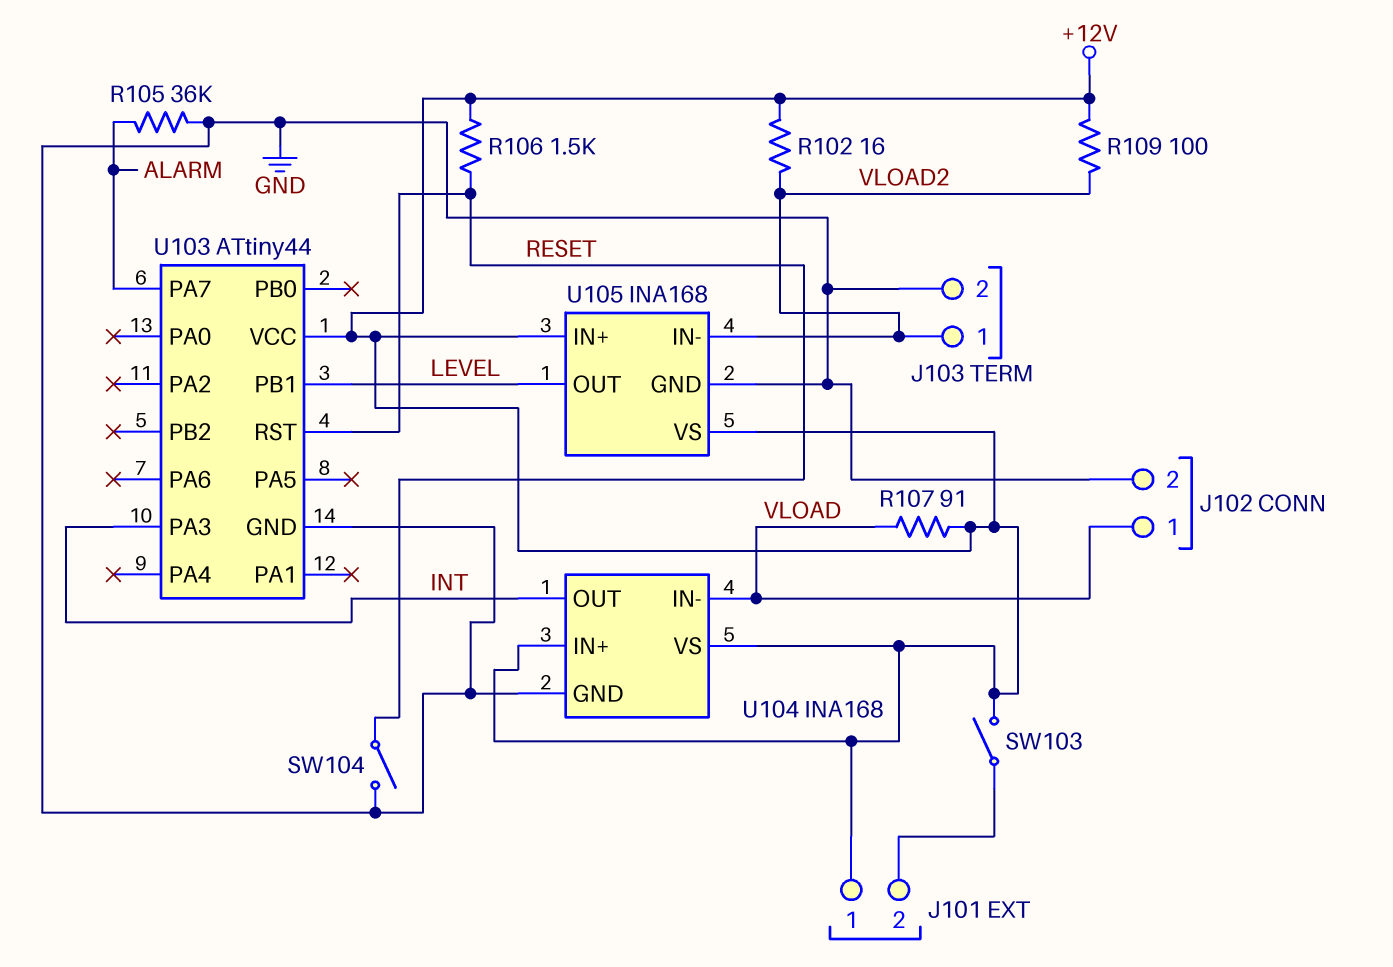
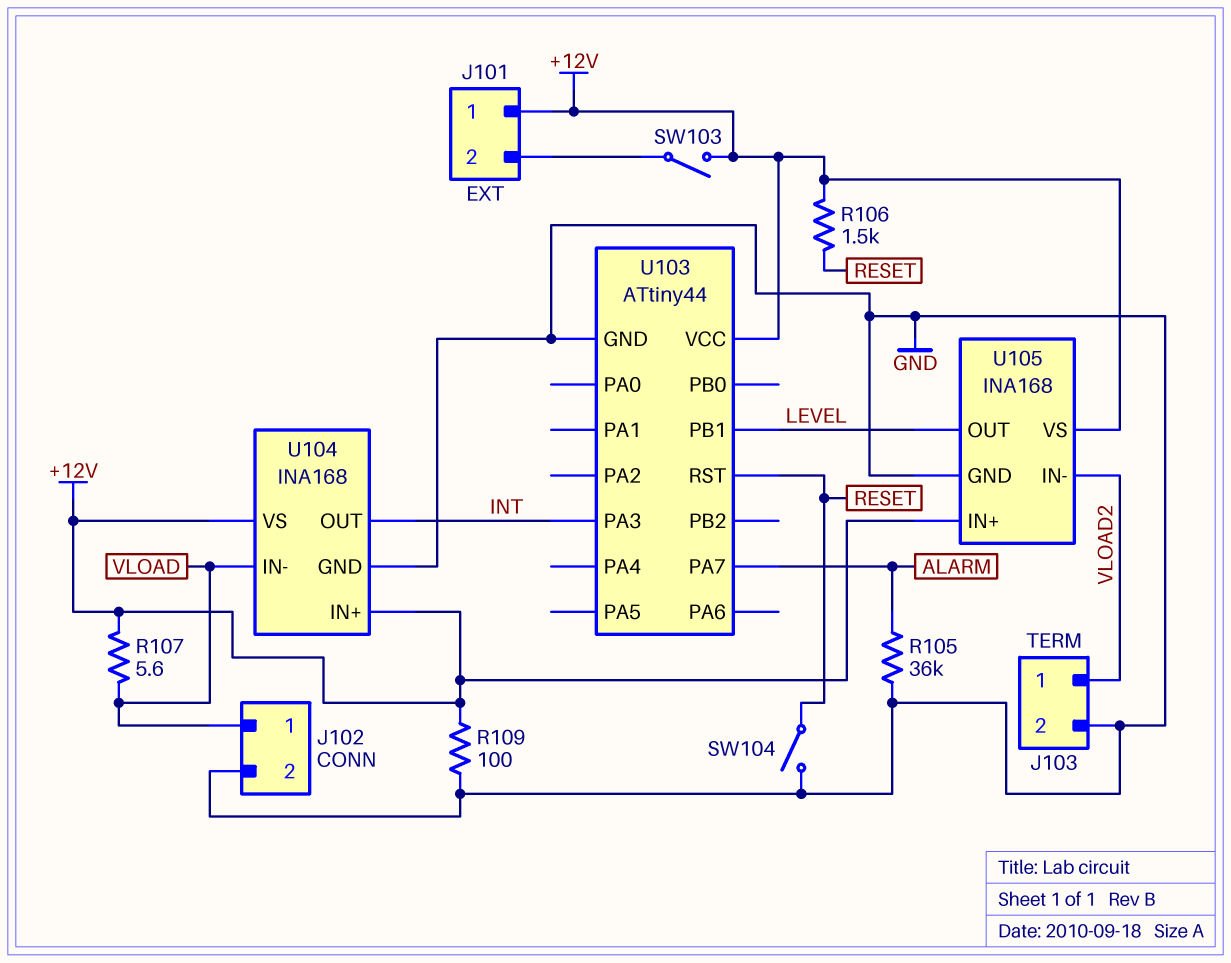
R102: 16 (+12V, VLOAD2) -> none
R107: 91 (+12V, VLOAD) -> 5.6 (+12V, VLOAD)
R109: 100 (+12V, VLOAD2) -> 100 (+12V, GND)

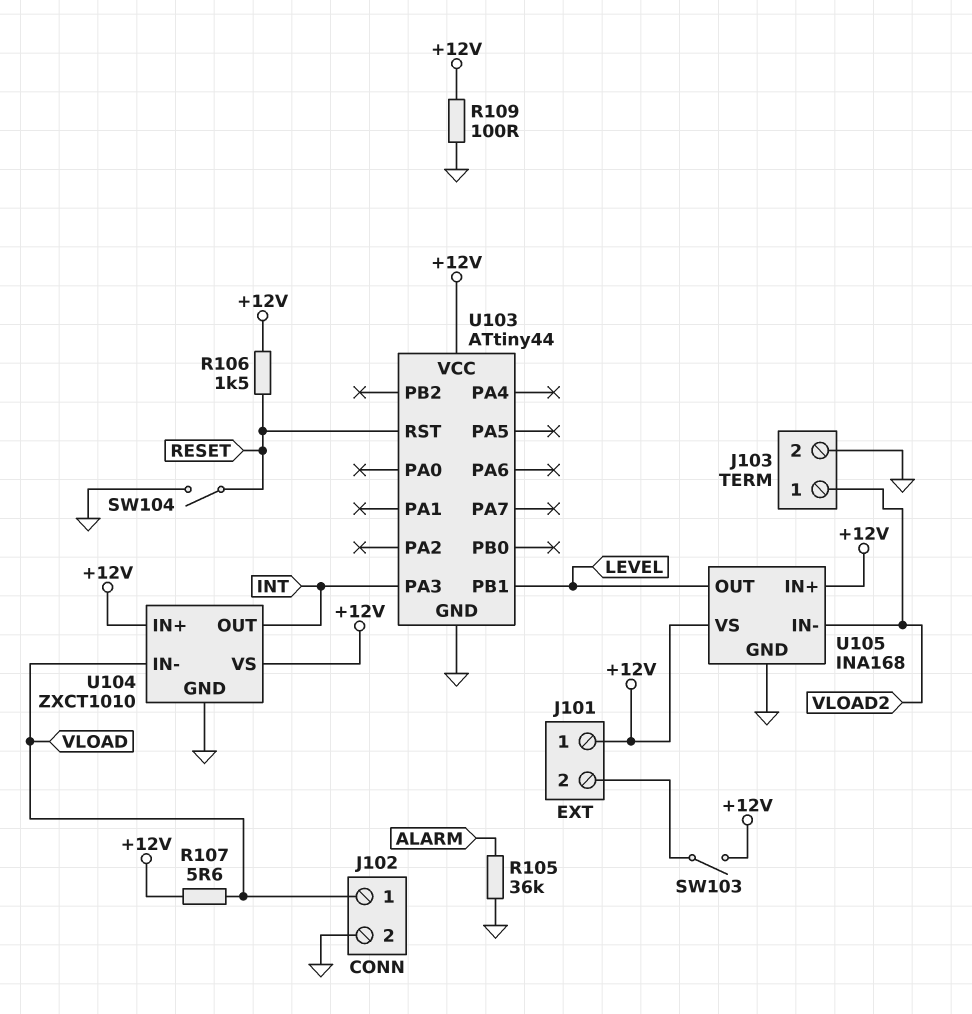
U103 pin PA7: ALARM -> none
U104: INA168 -> ZXCT1010

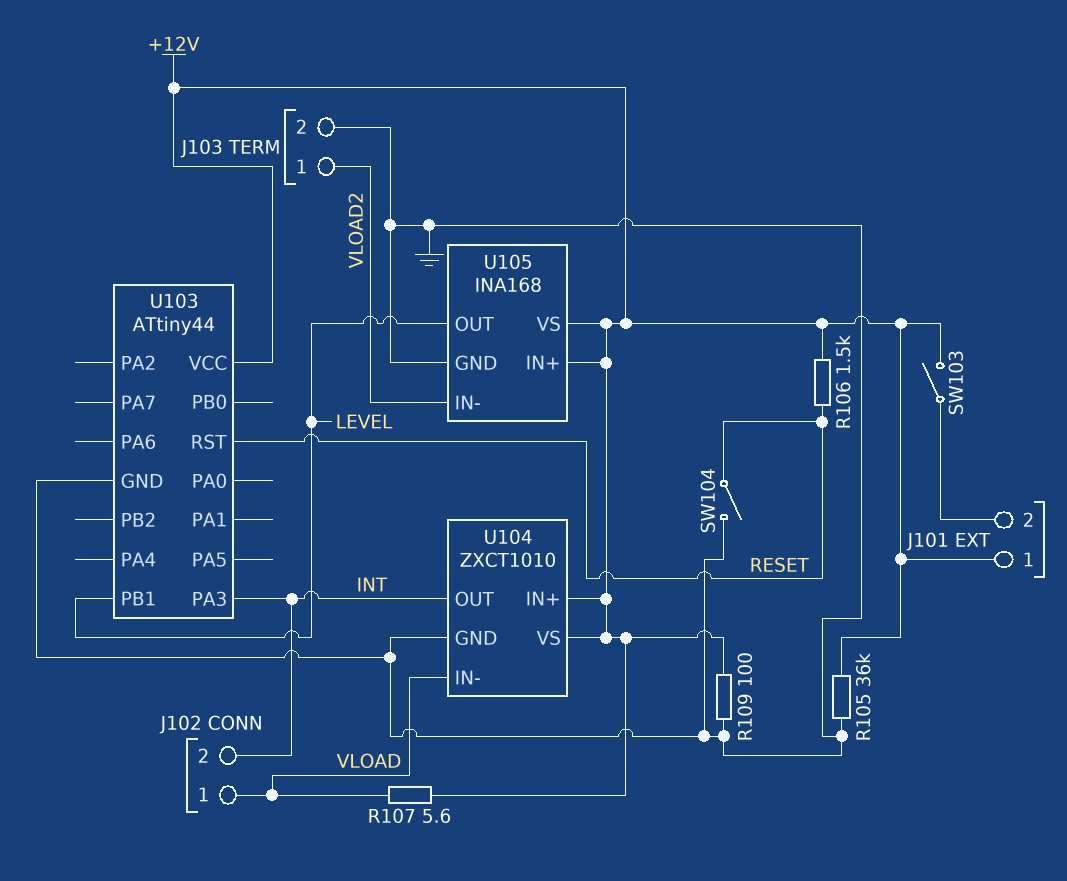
J102 pin 2: GND -> INT
R105: 36k (ALARM, GND) -> 36k (+12V, GND)

